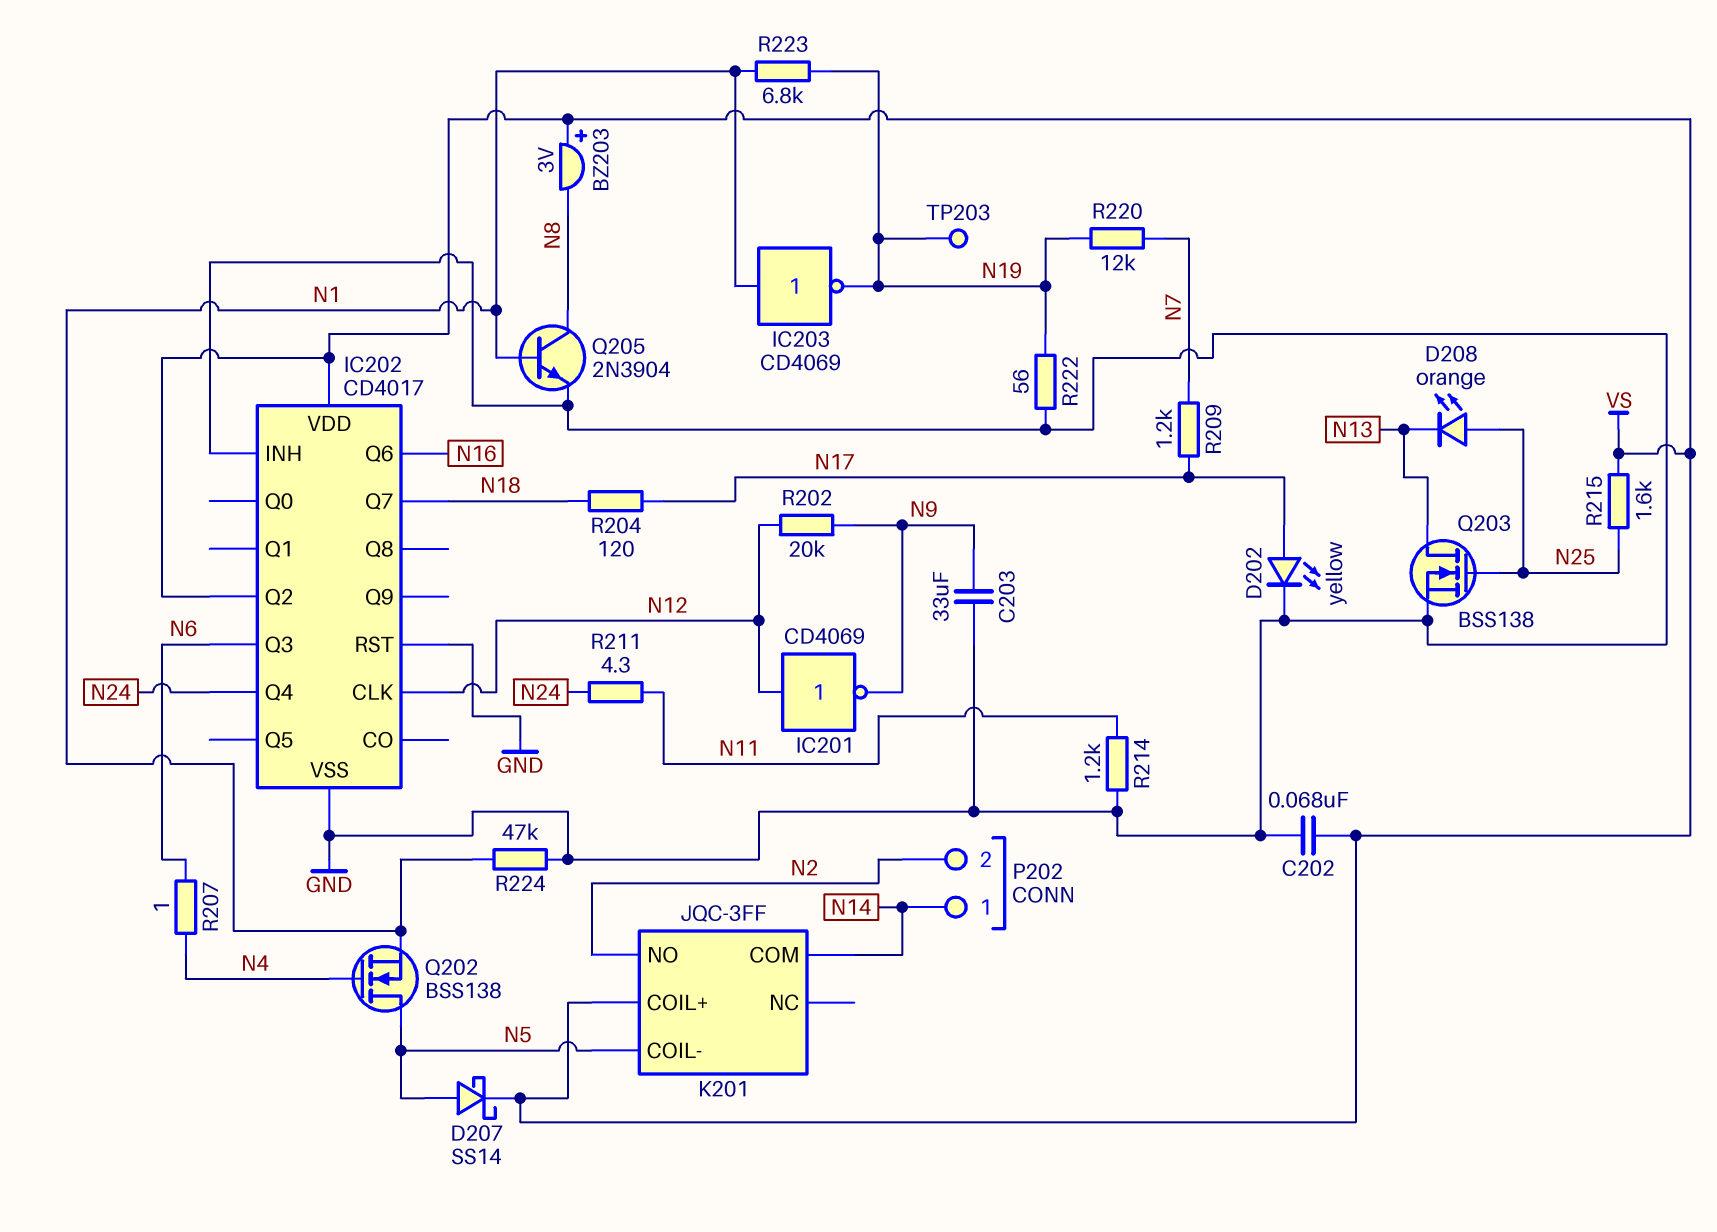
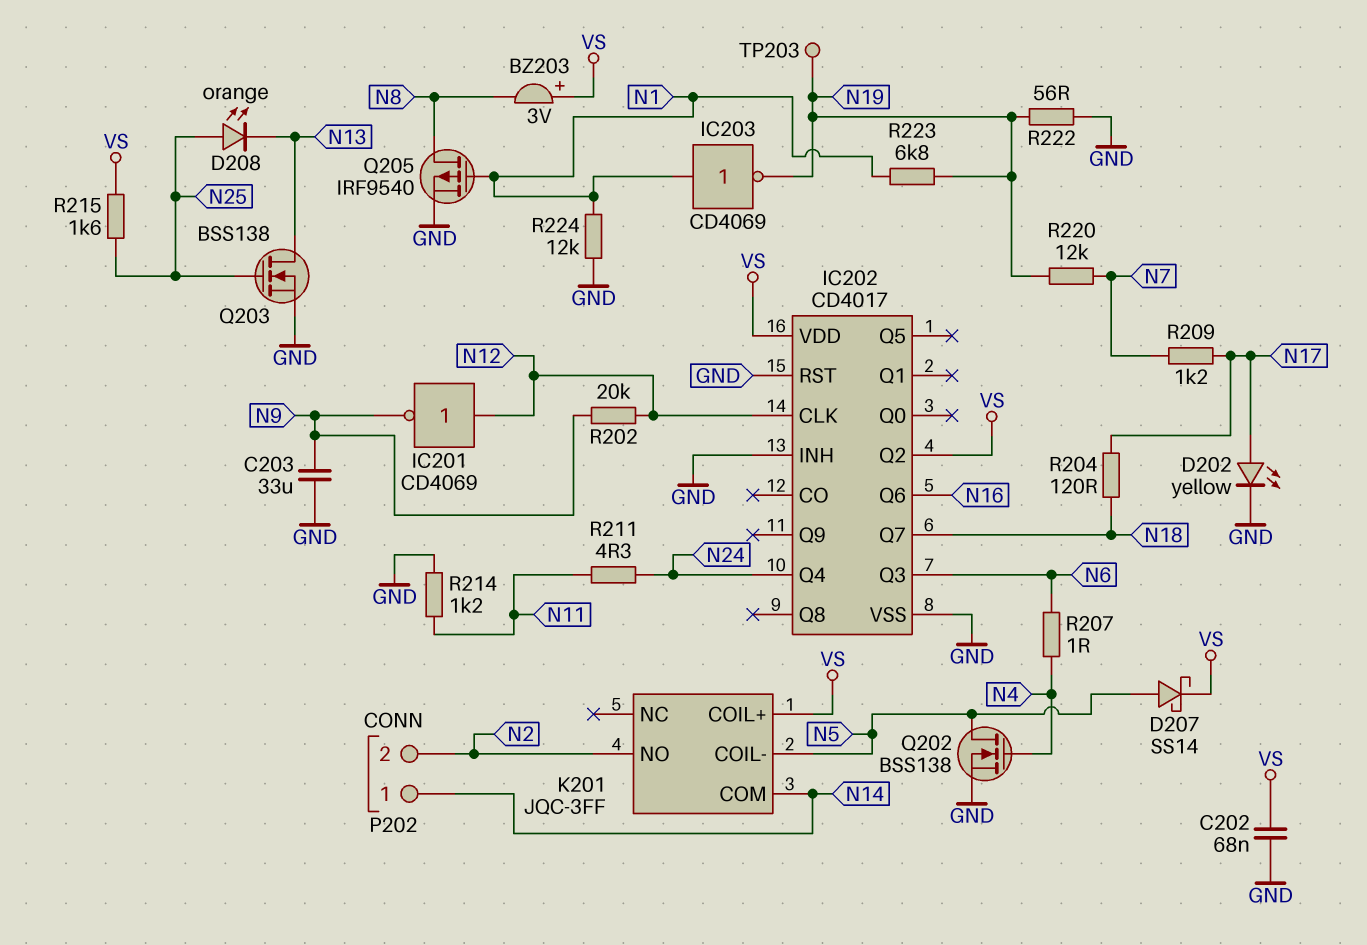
Q202: NMOS BSS138 (G N4, D N5, S N1) -> NMOS BSS138 (G N4, D N5, S GND)
Q205: NPN 2N3904 (B N1, C N8, E GND) -> PMOS IRF9540 (G N1, D N8, S GND)
R224: 47k (GND, N1) -> 12k (GND, N1)

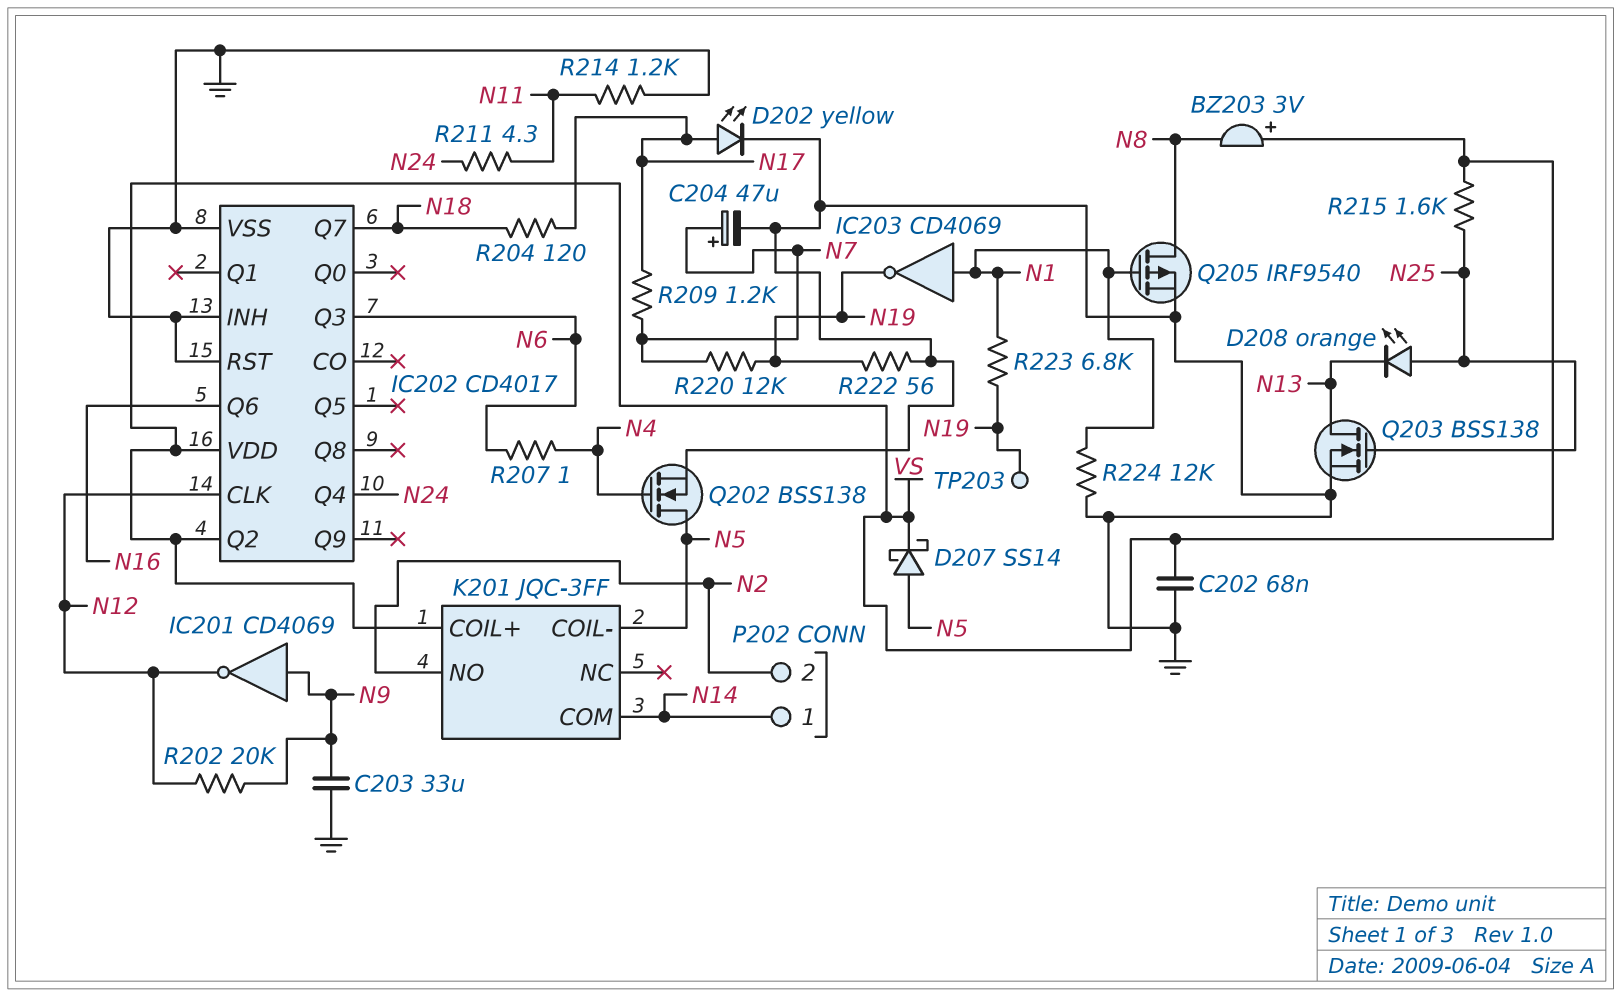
C204: none -> 47uF (plus N7, minus GND)
IC201: NOT CD4069 (in N12, out N9) -> NOT CD4069 (in N9, out N12)

